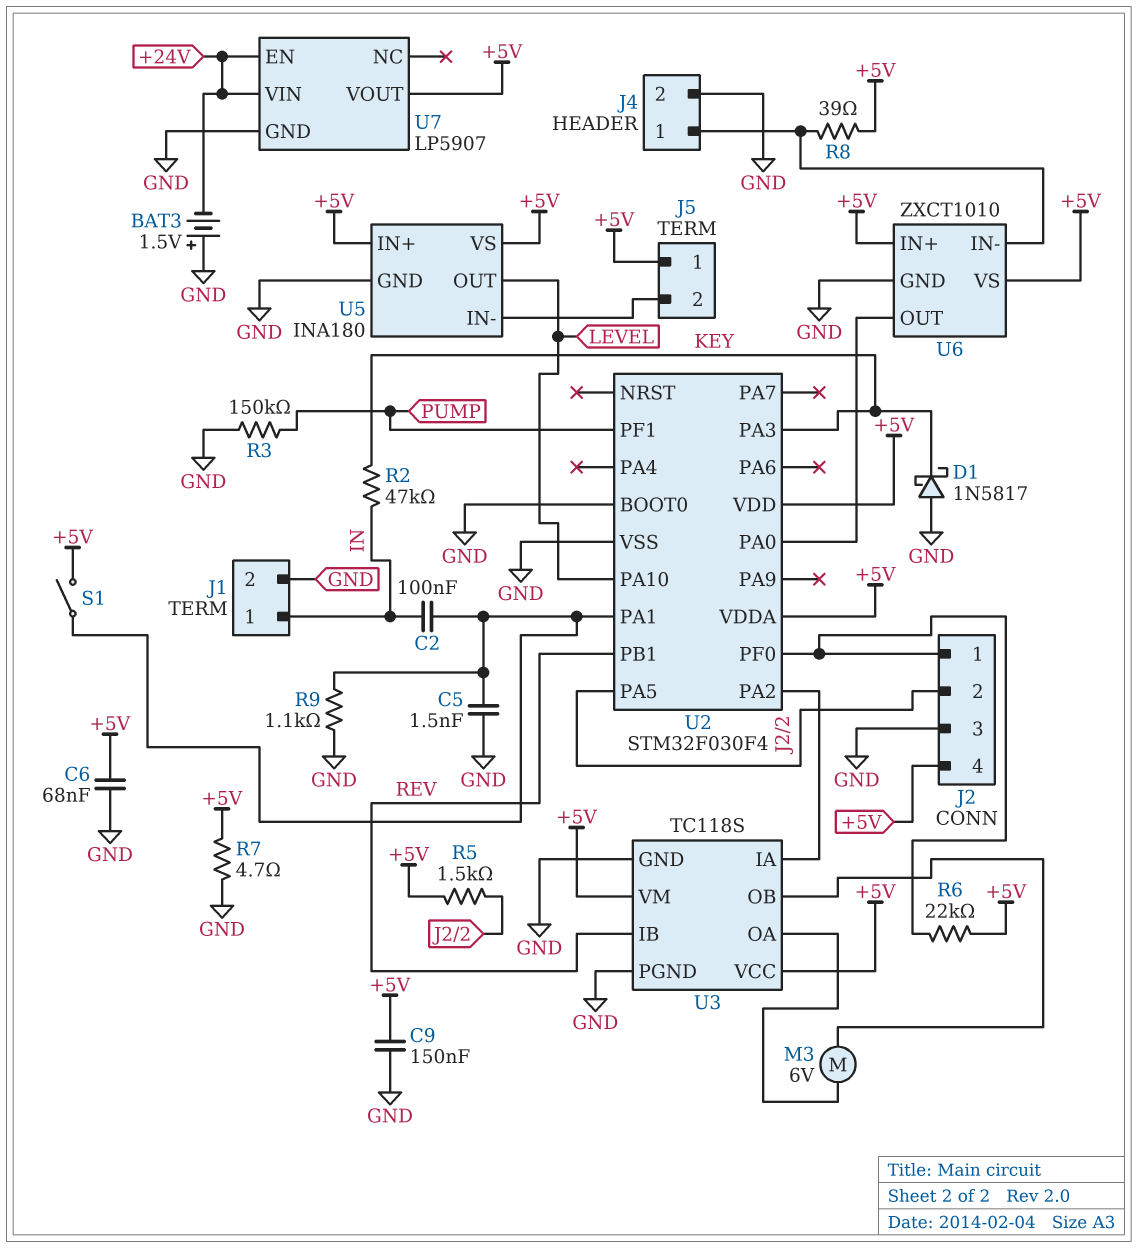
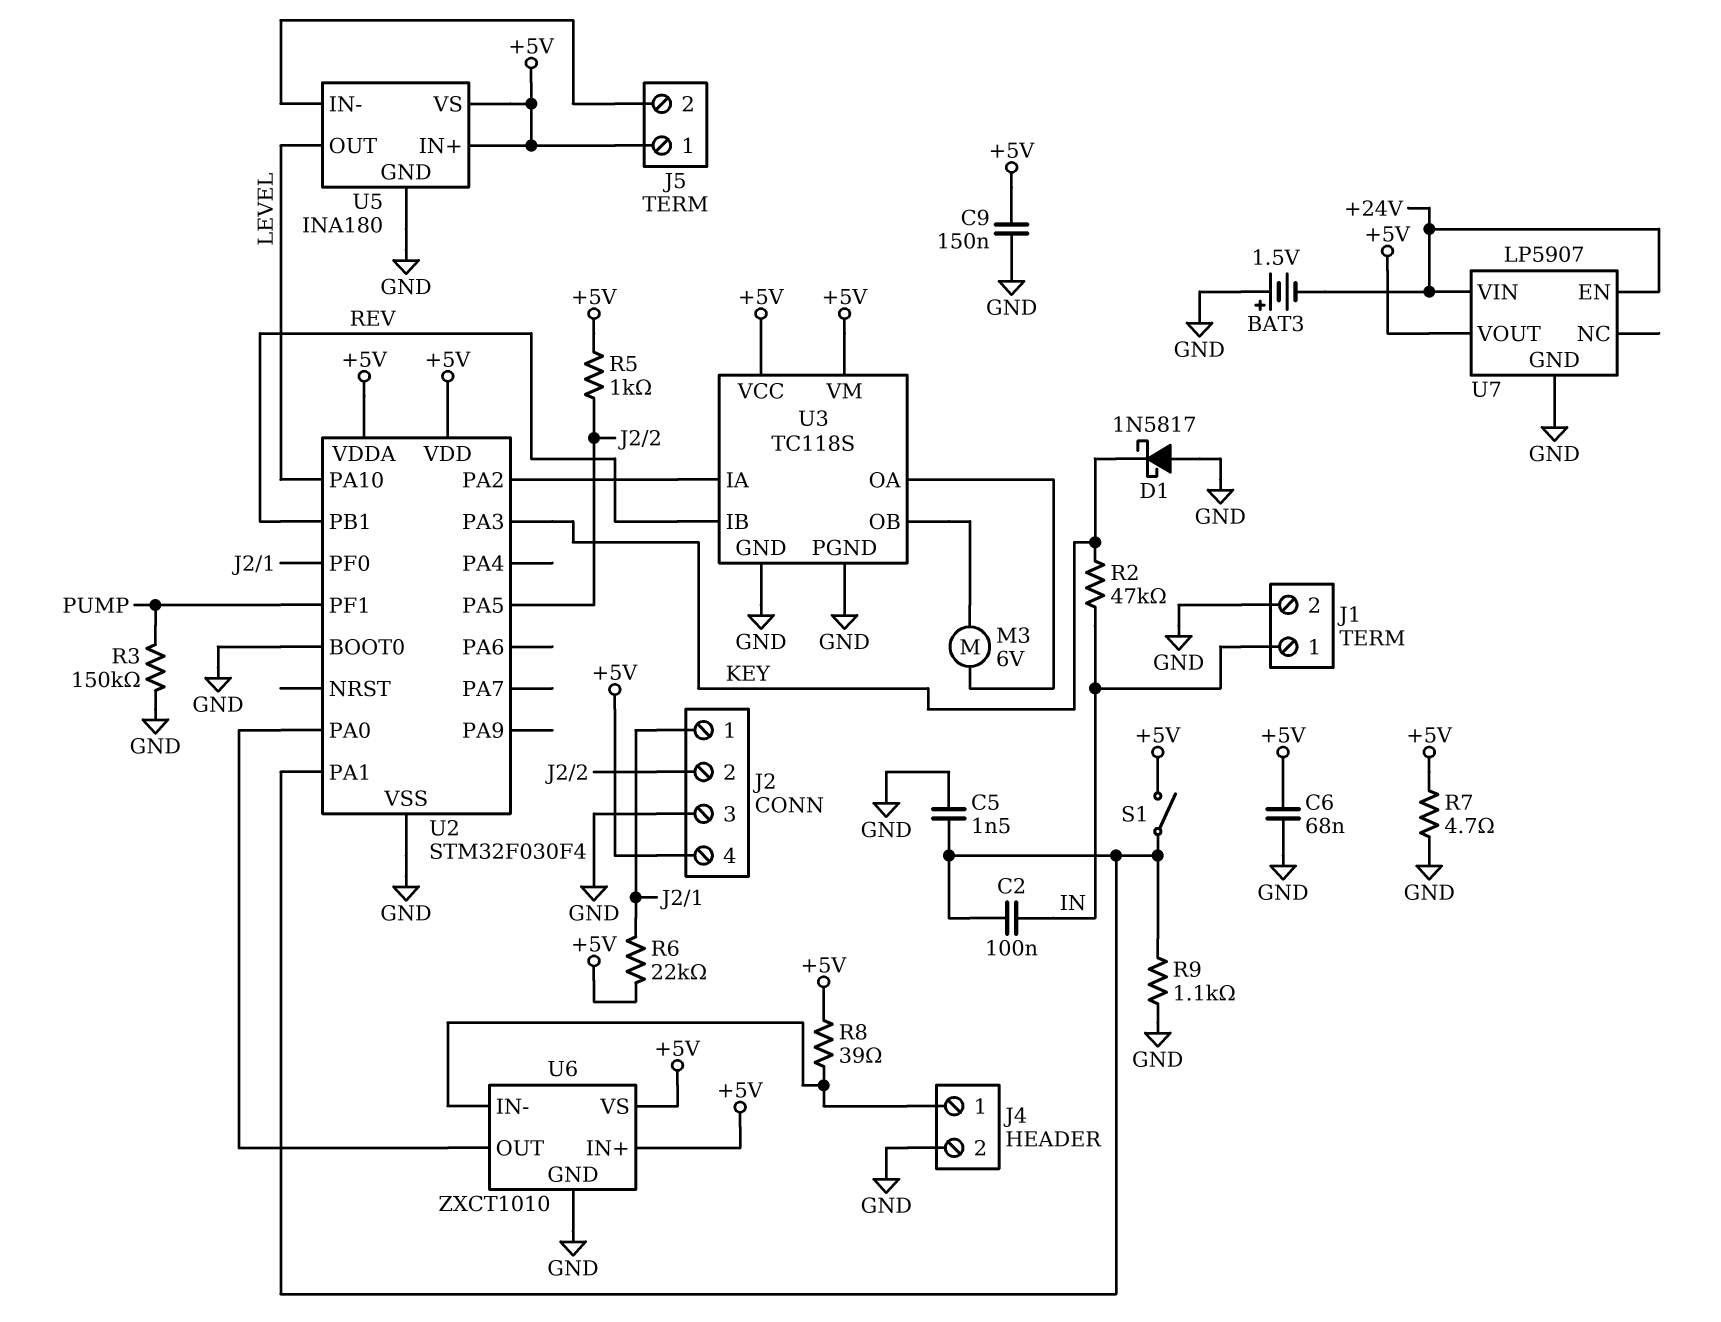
R5: 1.5k (+5V, J2/2) -> 1k (+5V, J2/2)

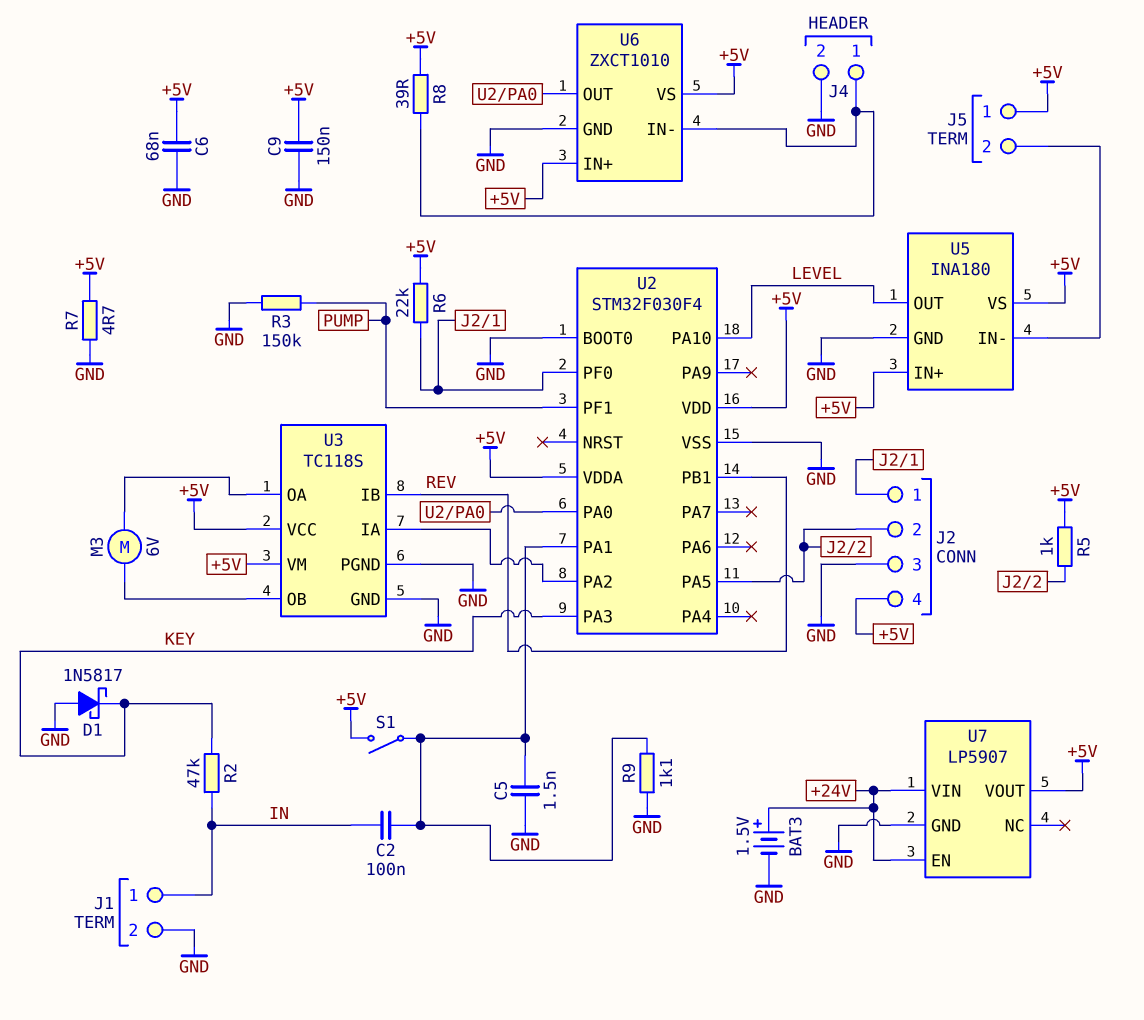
BAT3: 1.5V (plus GND, minus +24V) -> 1.5V (plus +24V, minus GND)

